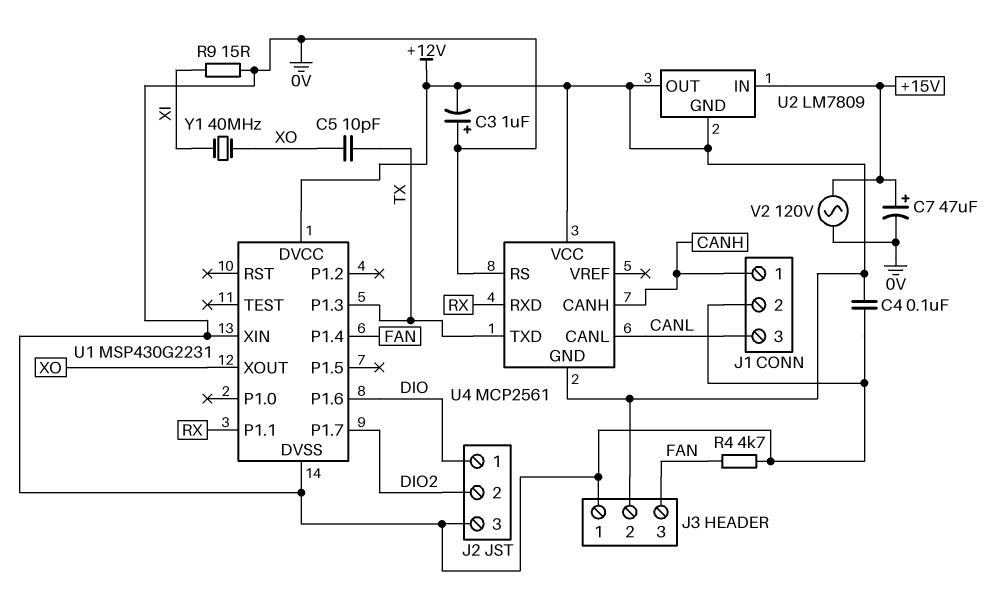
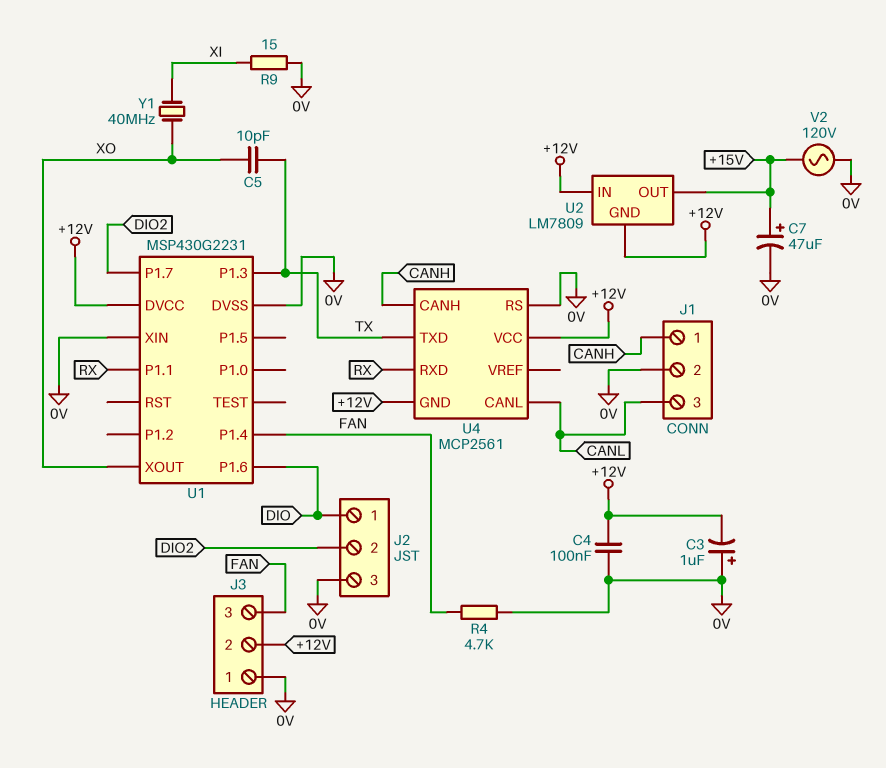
U2 pin IN: +15V -> +12V
U2 pin OUT: +12V -> +15V

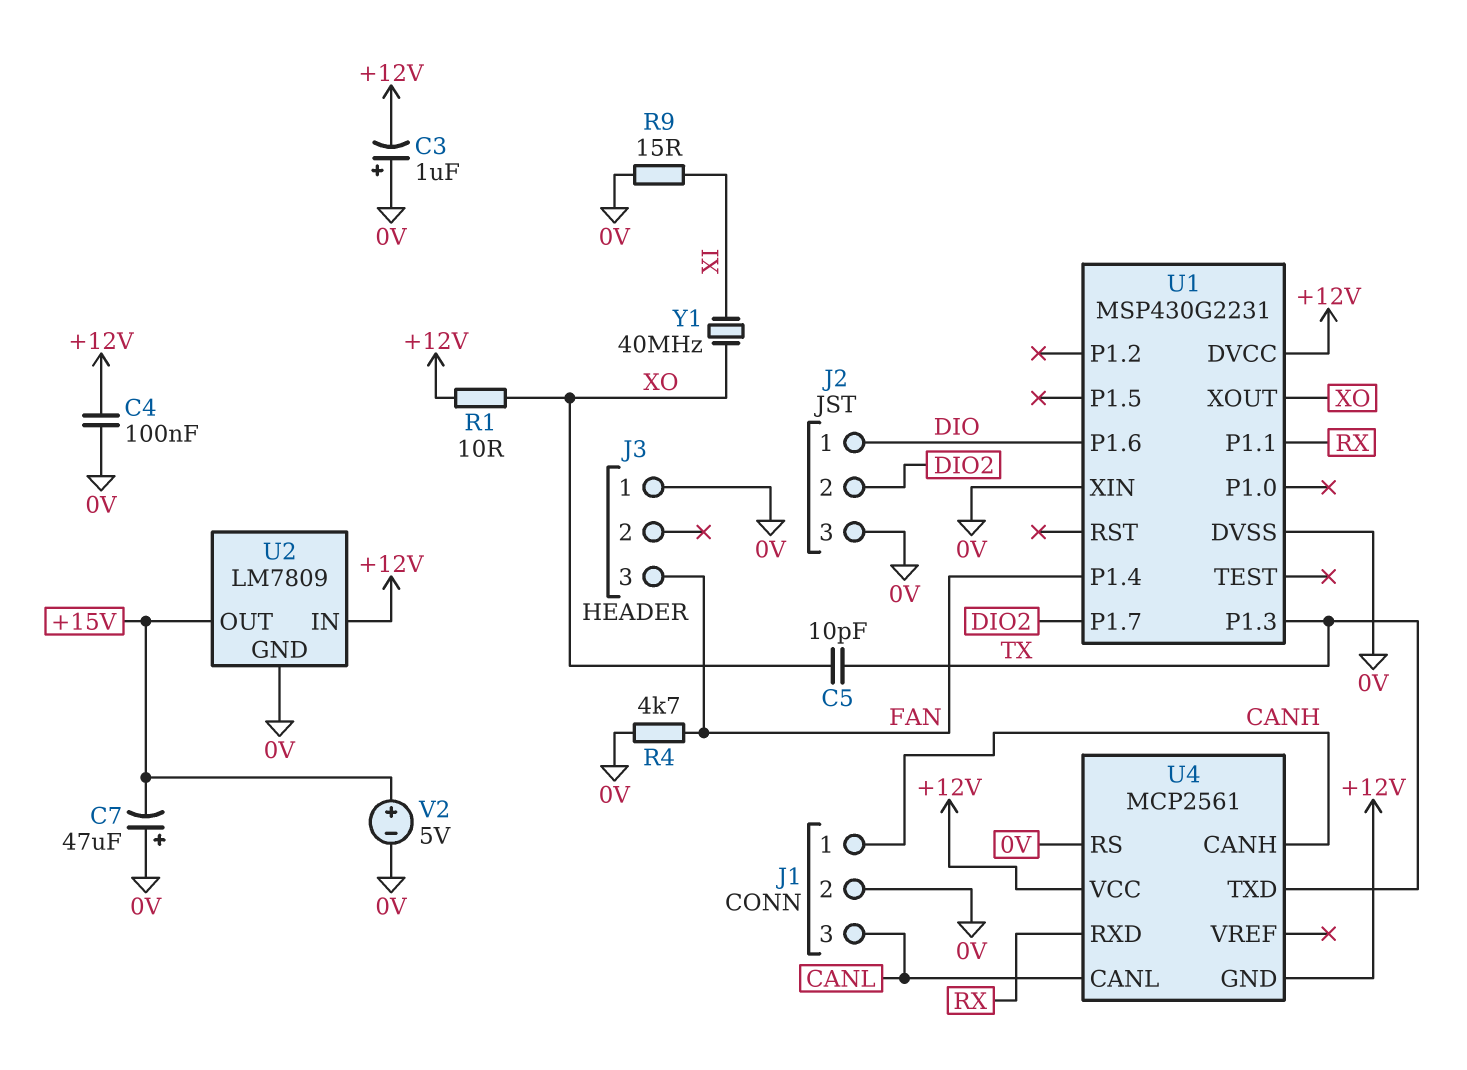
C7: 47uF (plus +15V, minus 0V) -> 47uF (plus 0V, minus +15V)
J3 pin 2: +12V -> none
R1: none -> 10 (+12V, XO)
U2 pin GND: +12V -> 0V
V2: AC 120V (+15V, 0V) -> 5V (plus +15V, minus 0V)

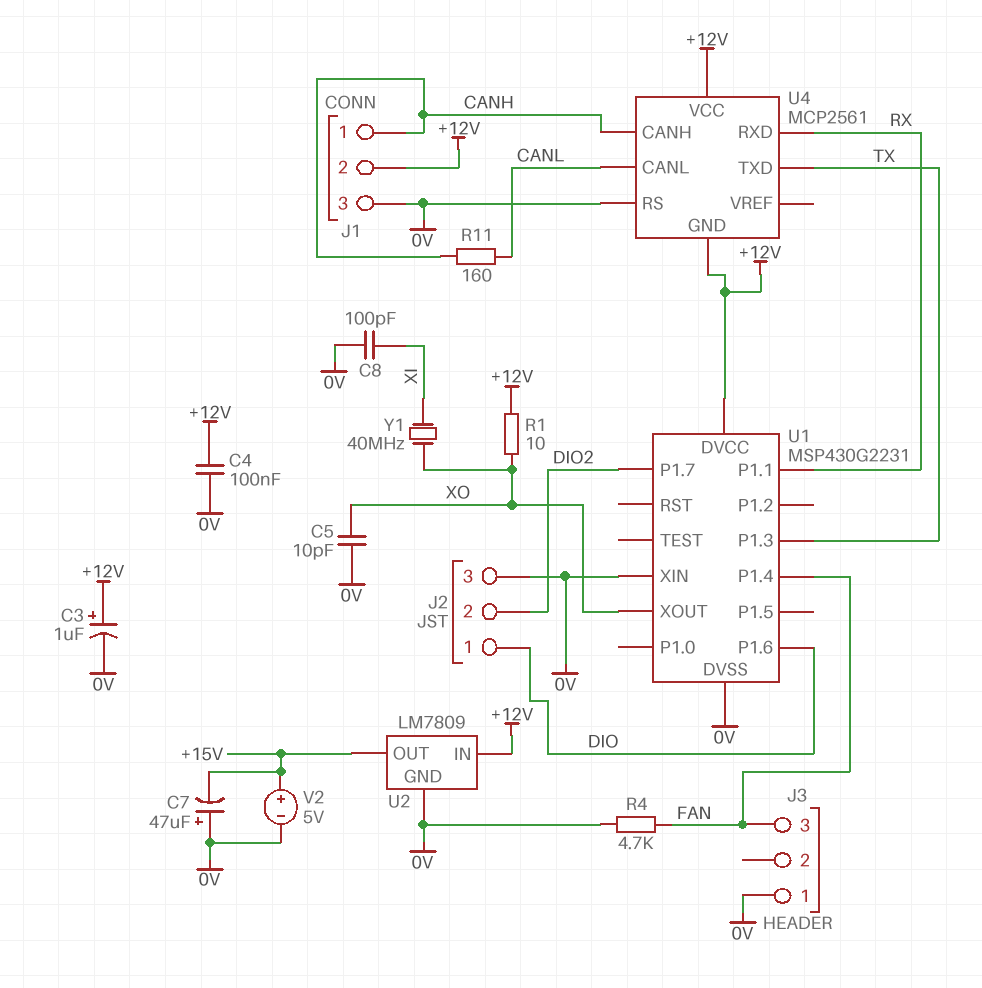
C3: 1uF (plus 0V, minus +12V) -> 1uF (plus +12V, minus 0V)
C5: 10pF (TX, XO) -> 10pF (0V, XO)
C8: none -> 100pF (0V, XI)
J1 pin 2: 0V -> +12V
J1 pin 3: CANL -> 0V
R9: 15 (0V, XI) -> none
R11: none -> 160 (CANH, CANL)

